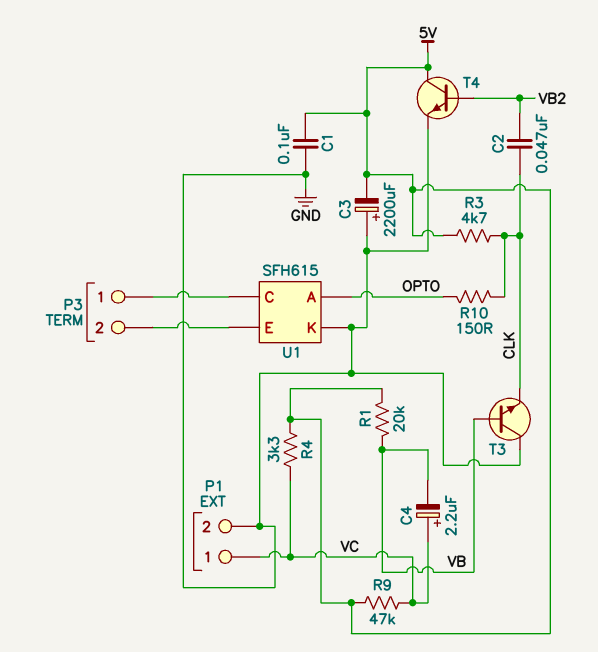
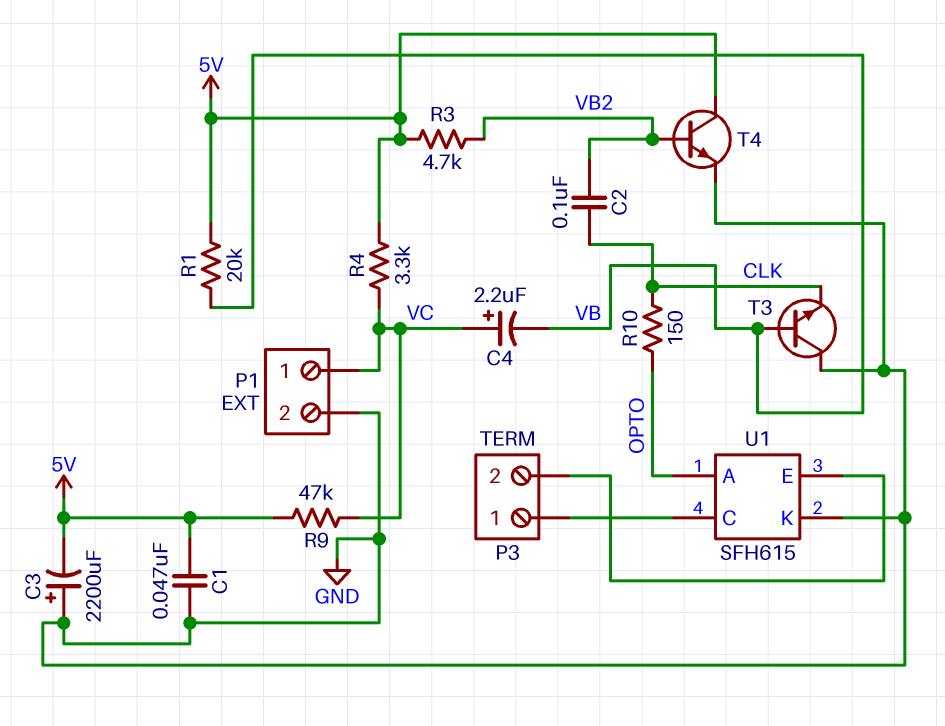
C1: 100nF (5V, GND) -> 47nF (5V, GND)
C2: 47nF (CLK, VB2) -> 100nF (CLK, VB2)
R3: 4.7k (5V, CLK) -> 4.7k (5V, VB2)

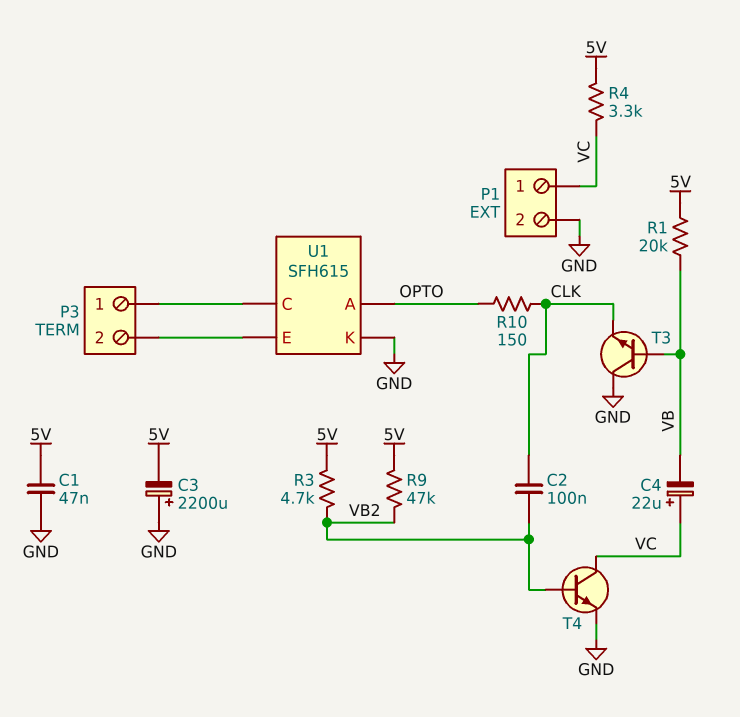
C4: 2.2uF (plus VC, minus VB) -> 22uF (plus VC, minus VB)
R9: 47k (5V, VC) -> 47k (5V, VB2)
T4: NPN (B VB2, C 5V, E GND) -> NPN (B VB2, C VC, E GND)

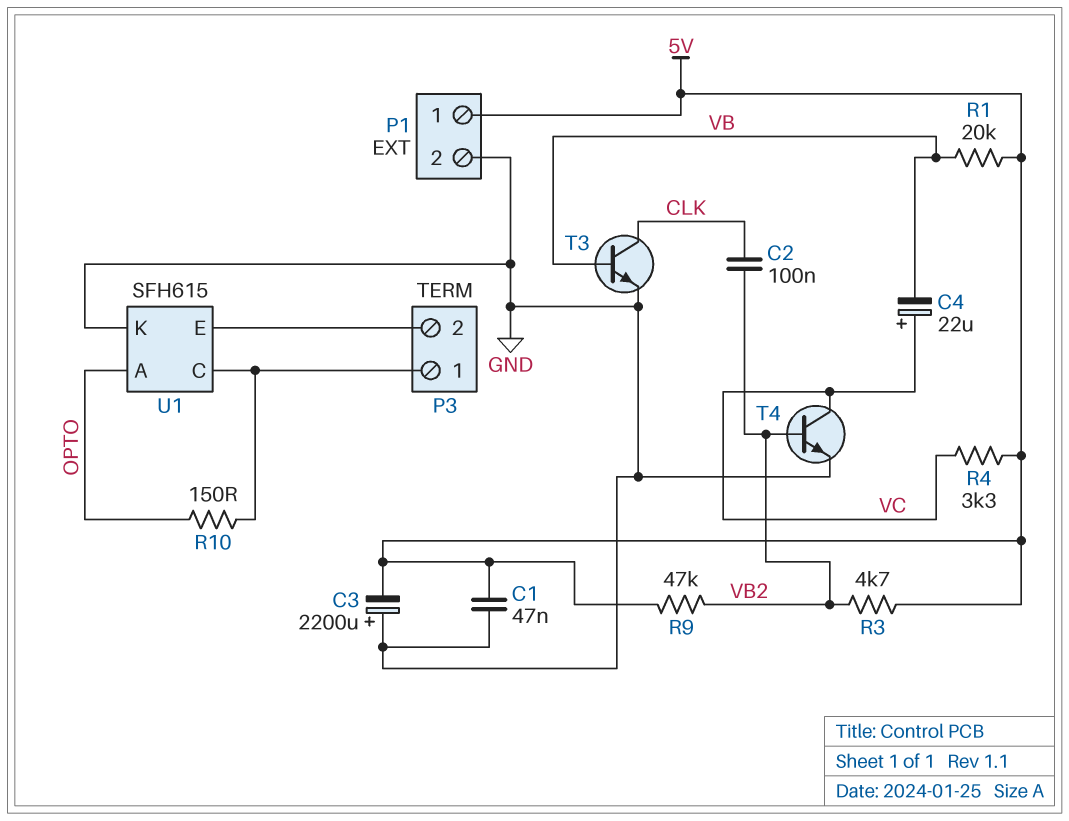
P1 pin 1: VC -> 5V
R10: 150 (CLK, OPTO) -> 150 (OPTO, P3/1)
T3: NPN (B VB, C GND, E CLK) -> NPN (B VB, C CLK, E GND)

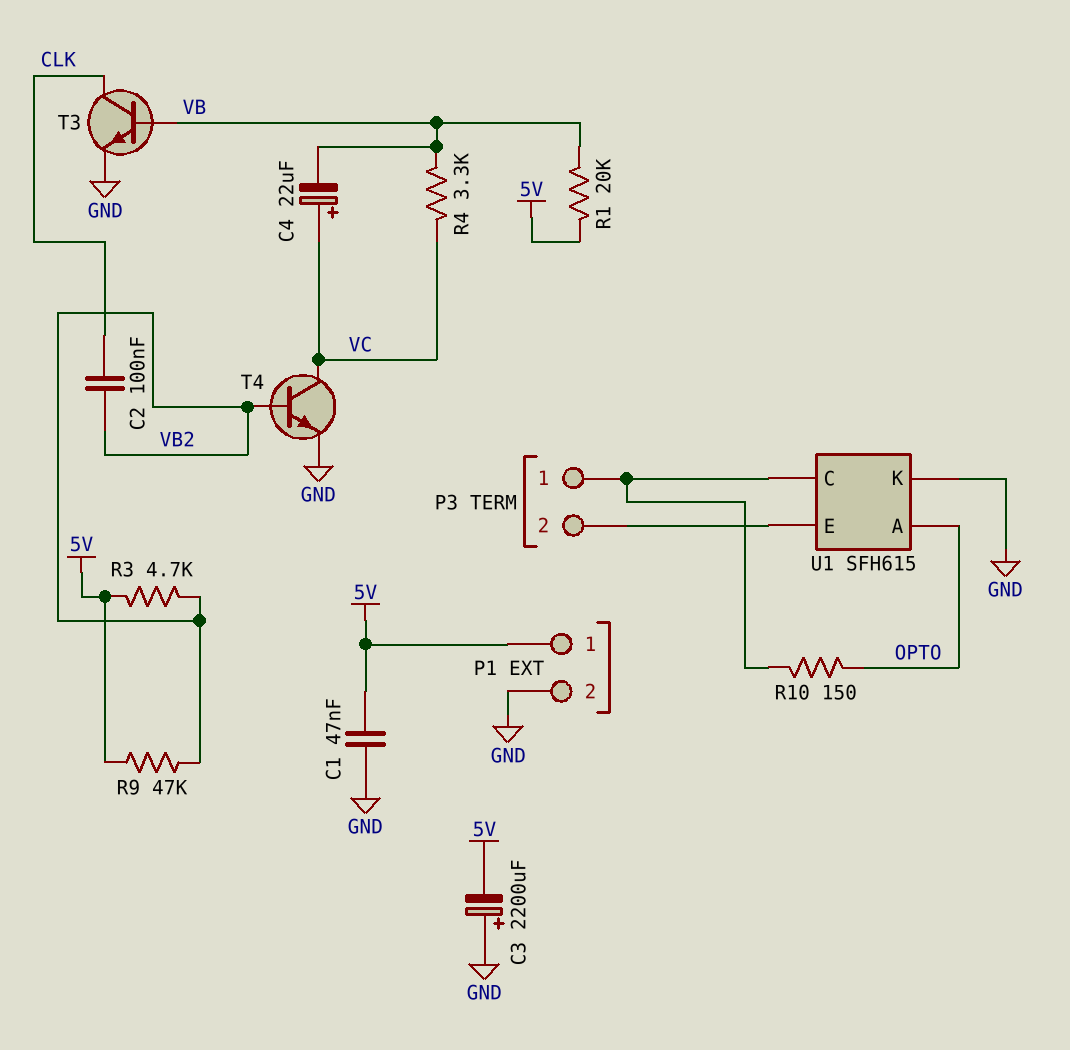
R4: 3.3k (5V, VC) -> 3.3k (VB, VC)

